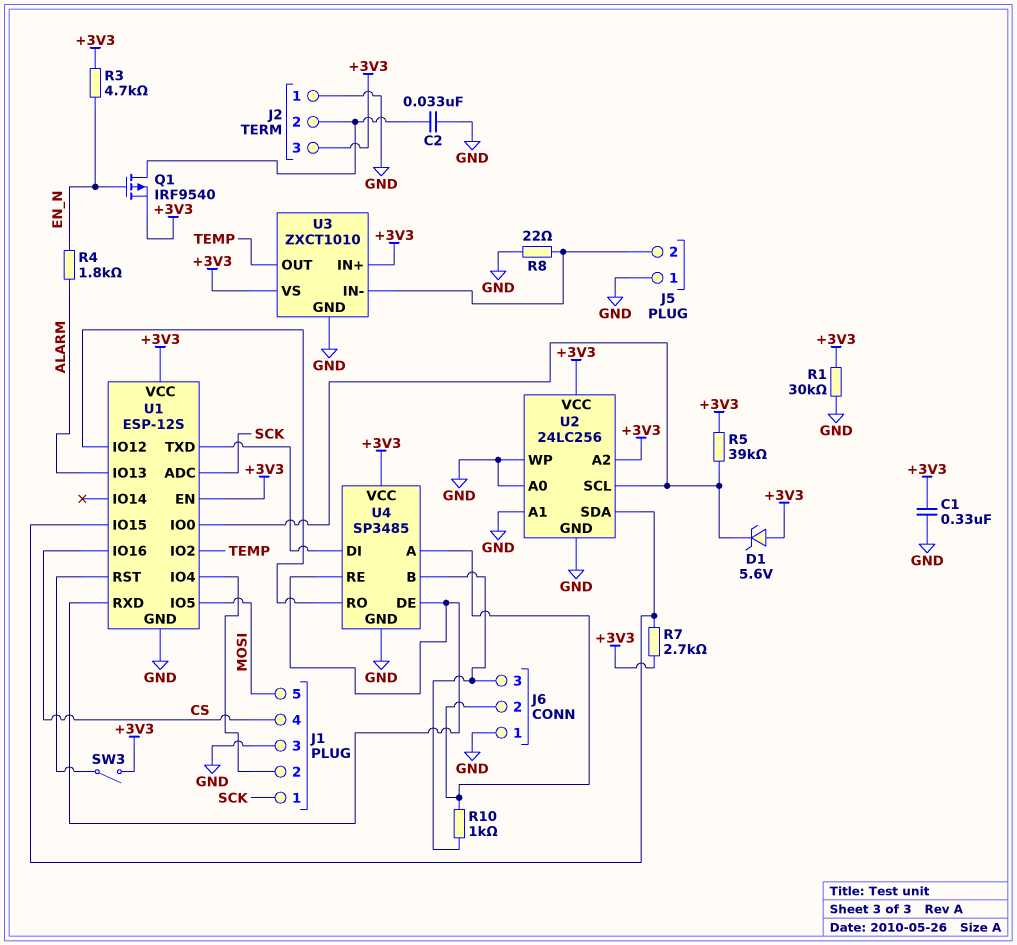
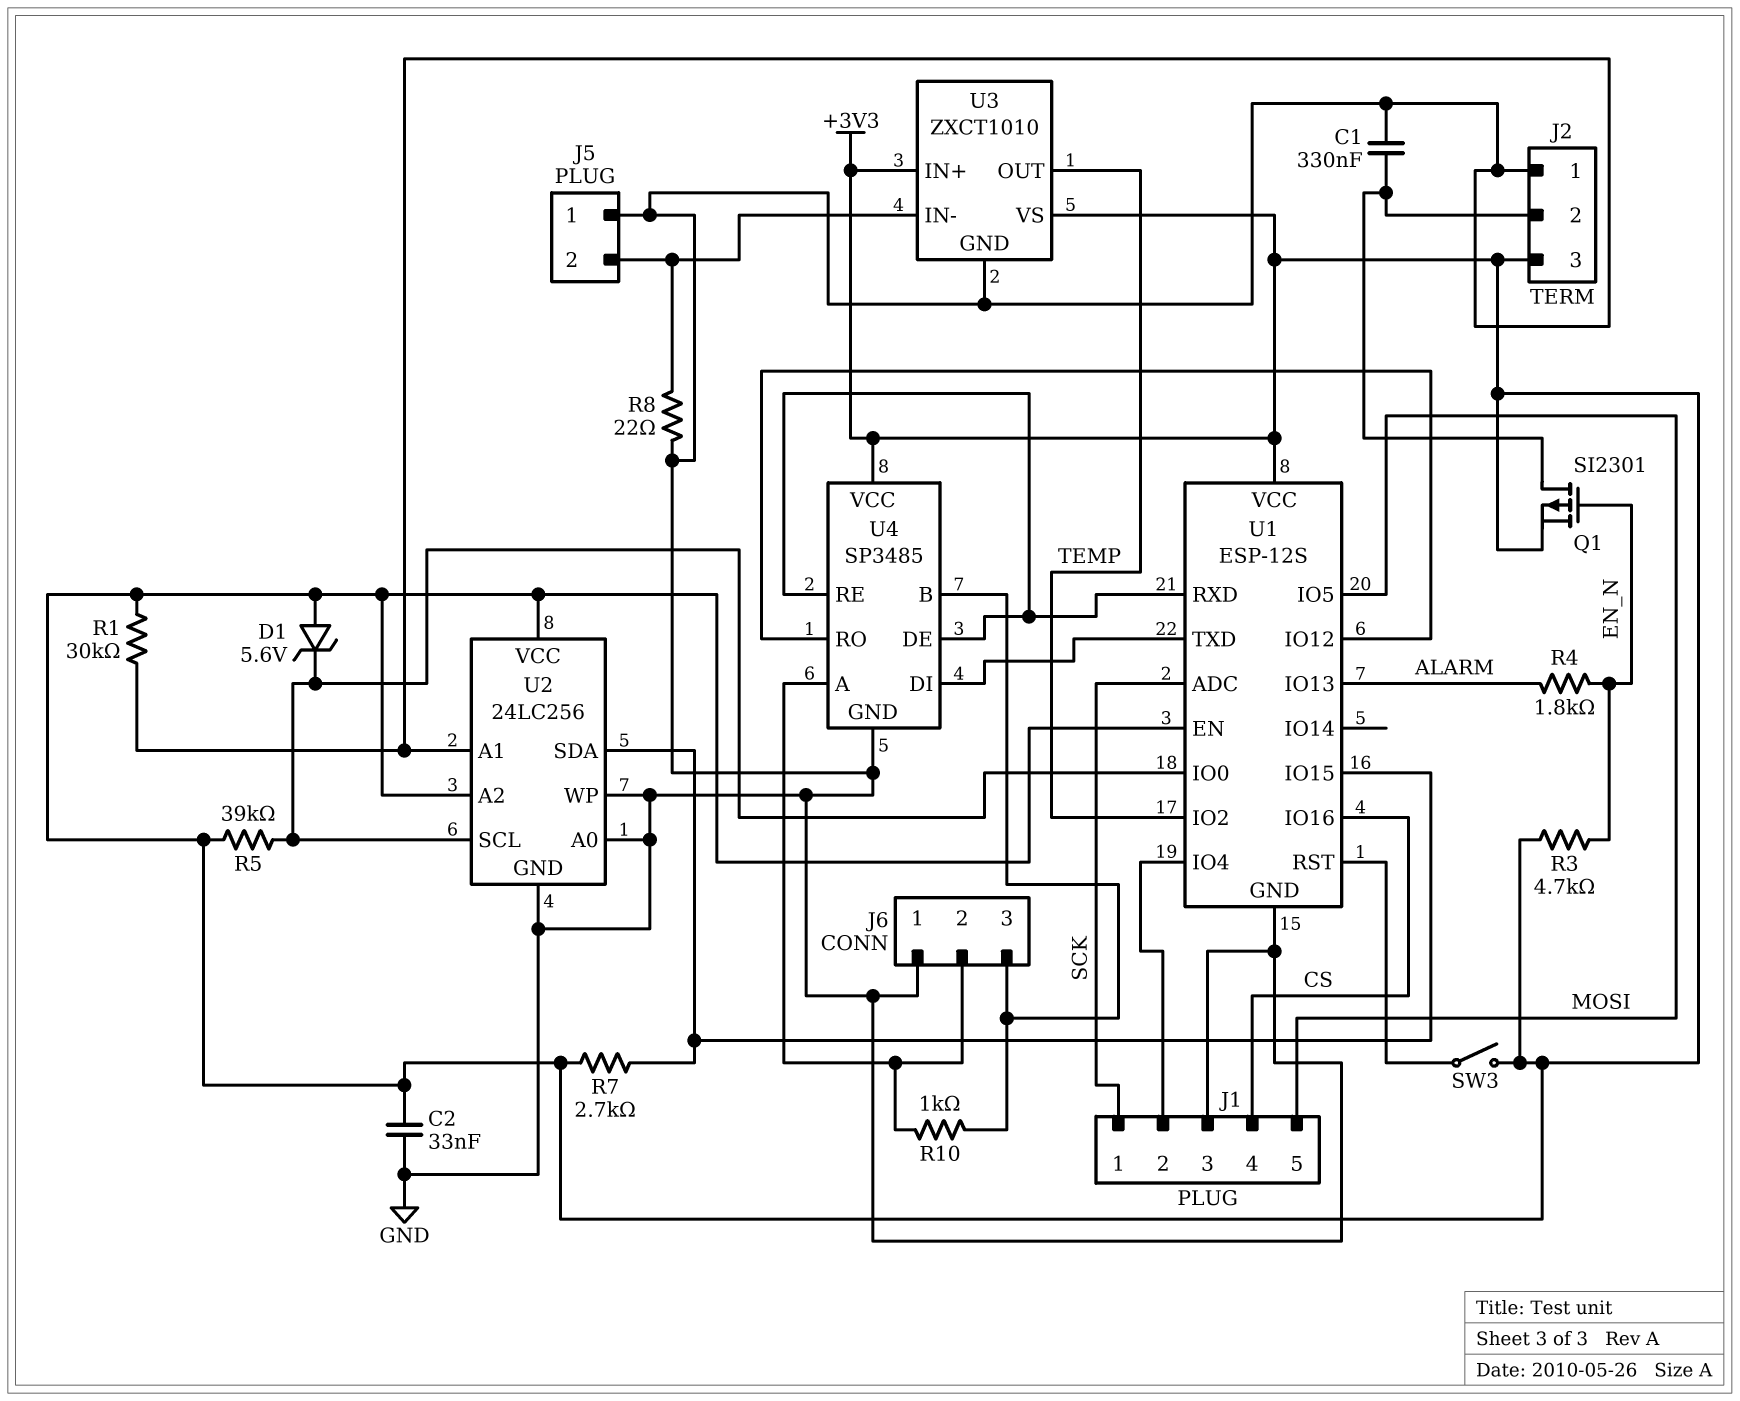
C1: 330nF (+3V3, GND) -> 330nF (GND, J2/2)
C2: 33nF (GND, J2/2) -> 33nF (+3V3, GND)
Q1: PMOS IRF9540 (G EN_N, D J2/2, S +3V3) -> PMOS SI2301 (G EN_N, D J2/2, S +3V3)

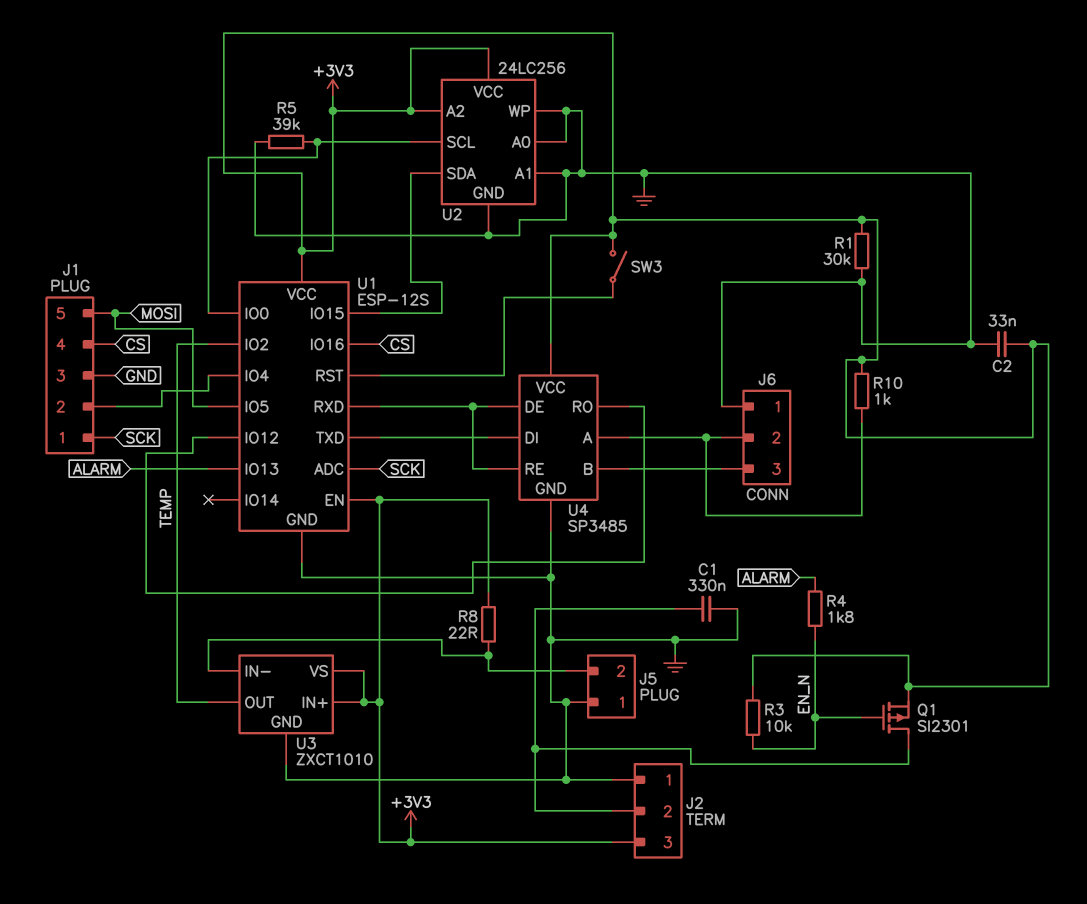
D1: zener 5.6V (A +3V3, K U1/IO0) -> none
R3: 4.7k (+3V3, EN_N) -> 10k (+3V3, EN_N)
R5: 39k (+3V3, U1/IO0) -> 39k (GND, U1/IO0)
R7: 2.7k (+3V3, U1/IO15) -> none
R8: 22 (GND, J5/2) -> 22 (+3V3, J5/2)
R10: 1k (J6/2, J6/3) -> 1k (+3V3, J6/2)

